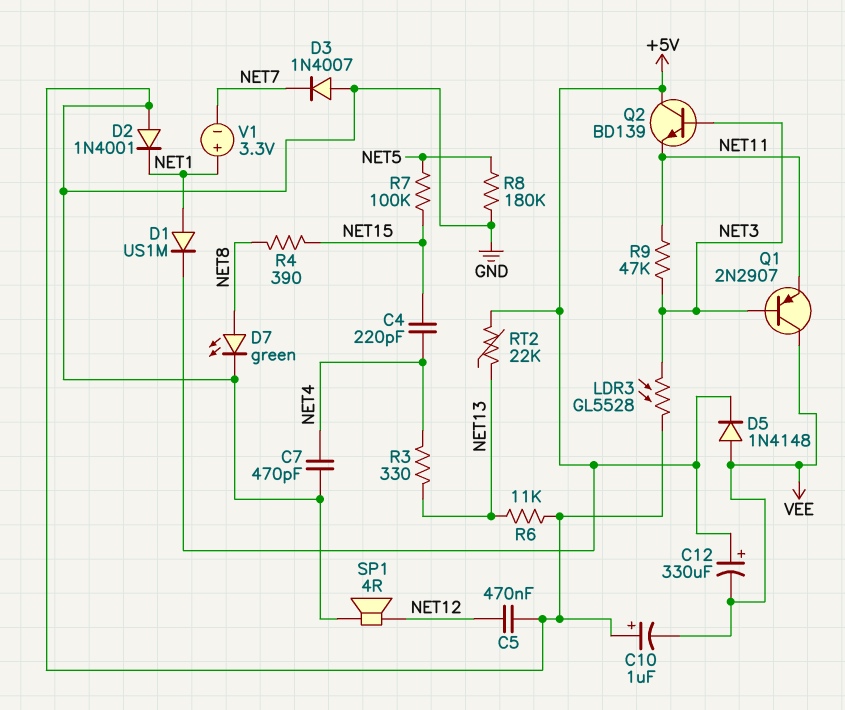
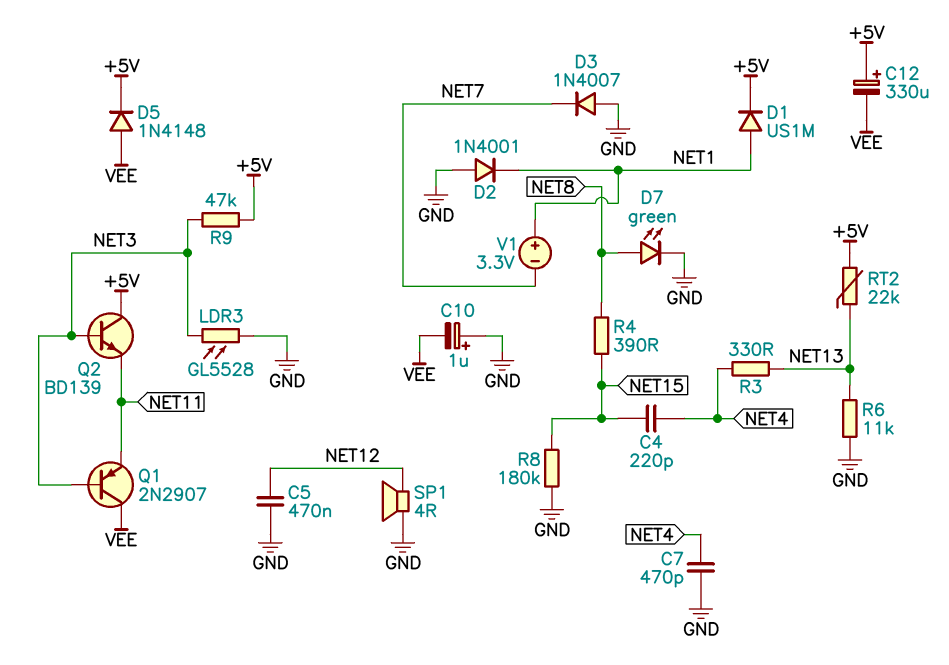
R7: 100k (NET5, NET15) -> none
R8: 180k (GND, NET5) -> 180k (GND, NET15)
R9: 47k (NET3, NET11) -> 47k (+5V, NET3)

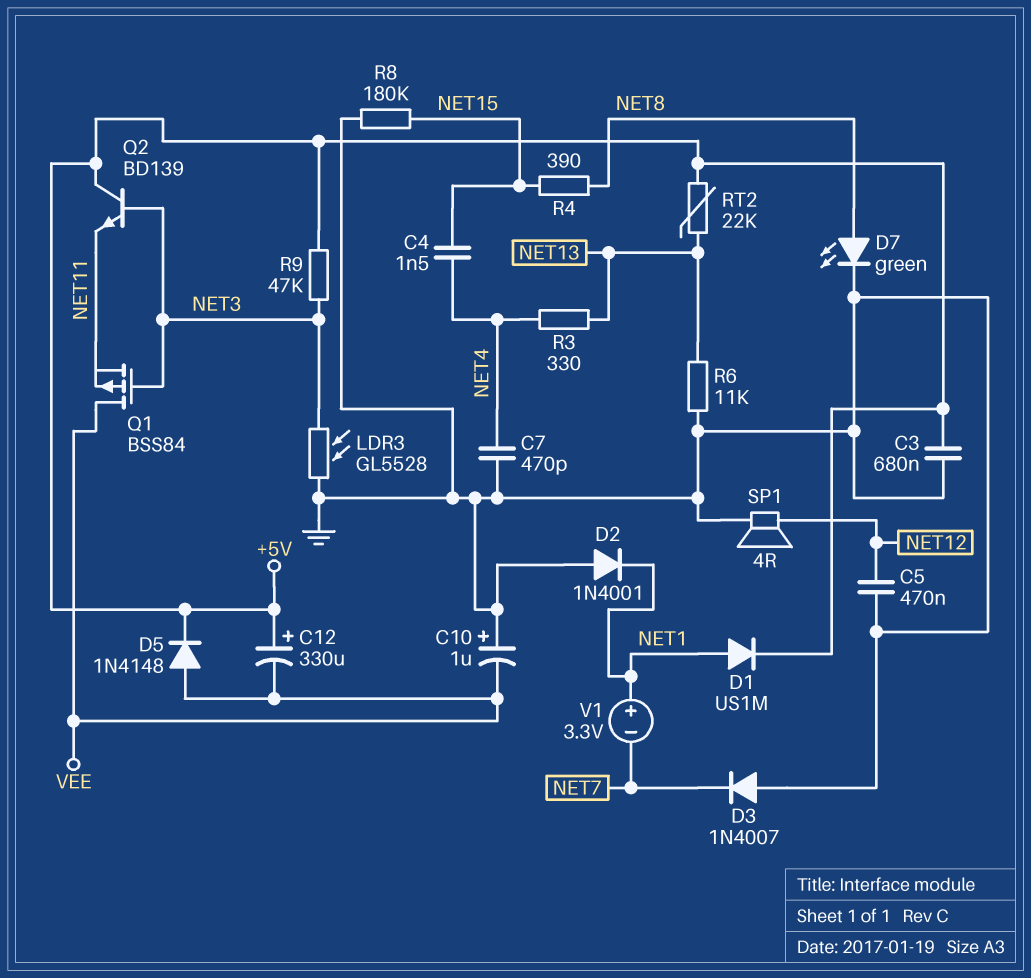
C3: none -> 680nF (+5V, GND)
C4: 220pF (NET4, NET15) -> 1.5nF (NET4, NET15)
Q1: PNP 2N2907 (B NET3, C VEE, E NET11) -> PMOS BSS84 (G NET3, D VEE, S NET11)

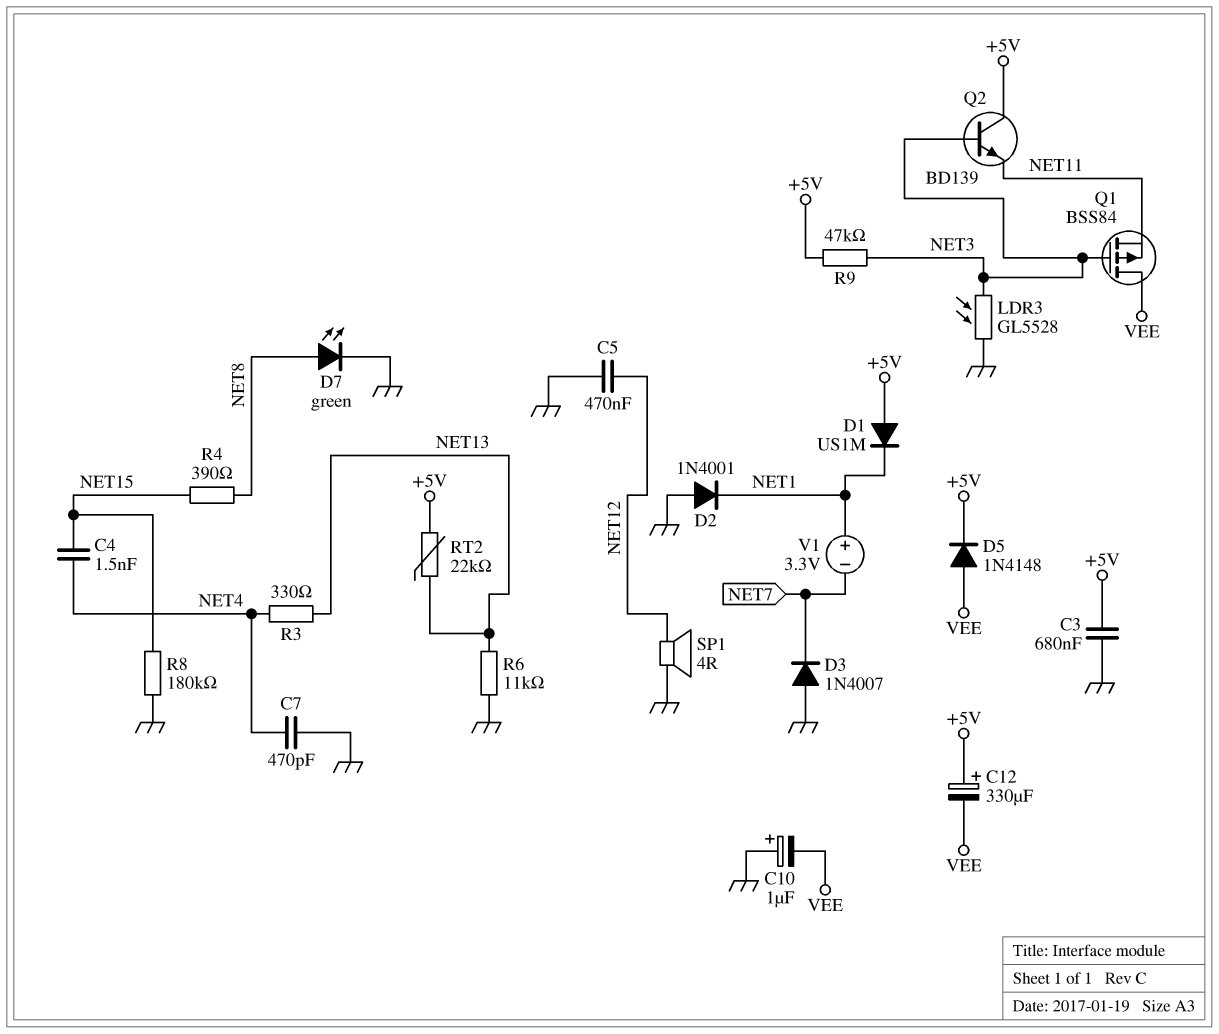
D1: diode US1M (A NET1, K +5V) -> diode US1M (A +5V, K NET1)

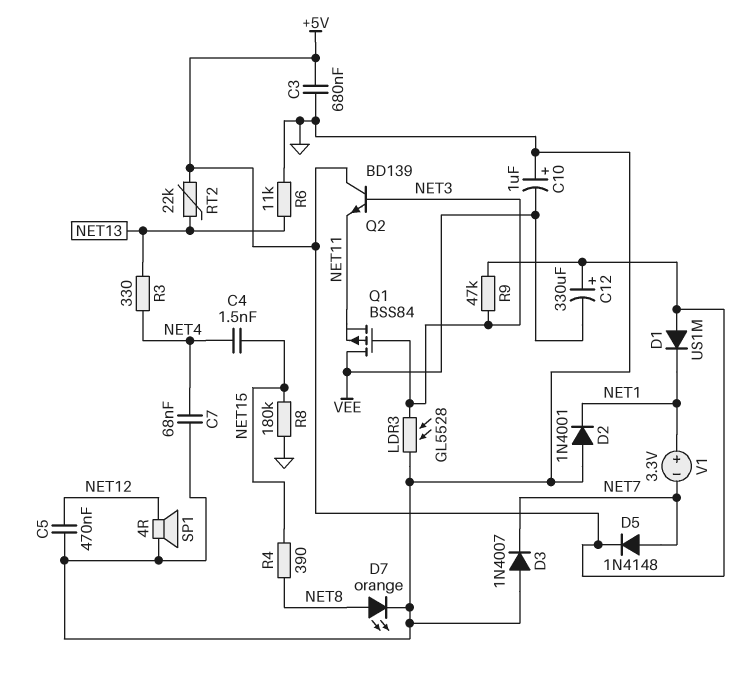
C7: 470pF (GND, NET4) -> 68nF (GND, NET4)
D5: diode 1N4148 (A VEE, K +5V) -> diode 1N4148 (A NET7, K +5V)
D7: LED green (A NET8, K GND) -> LED orange (A NET8, K GND)

